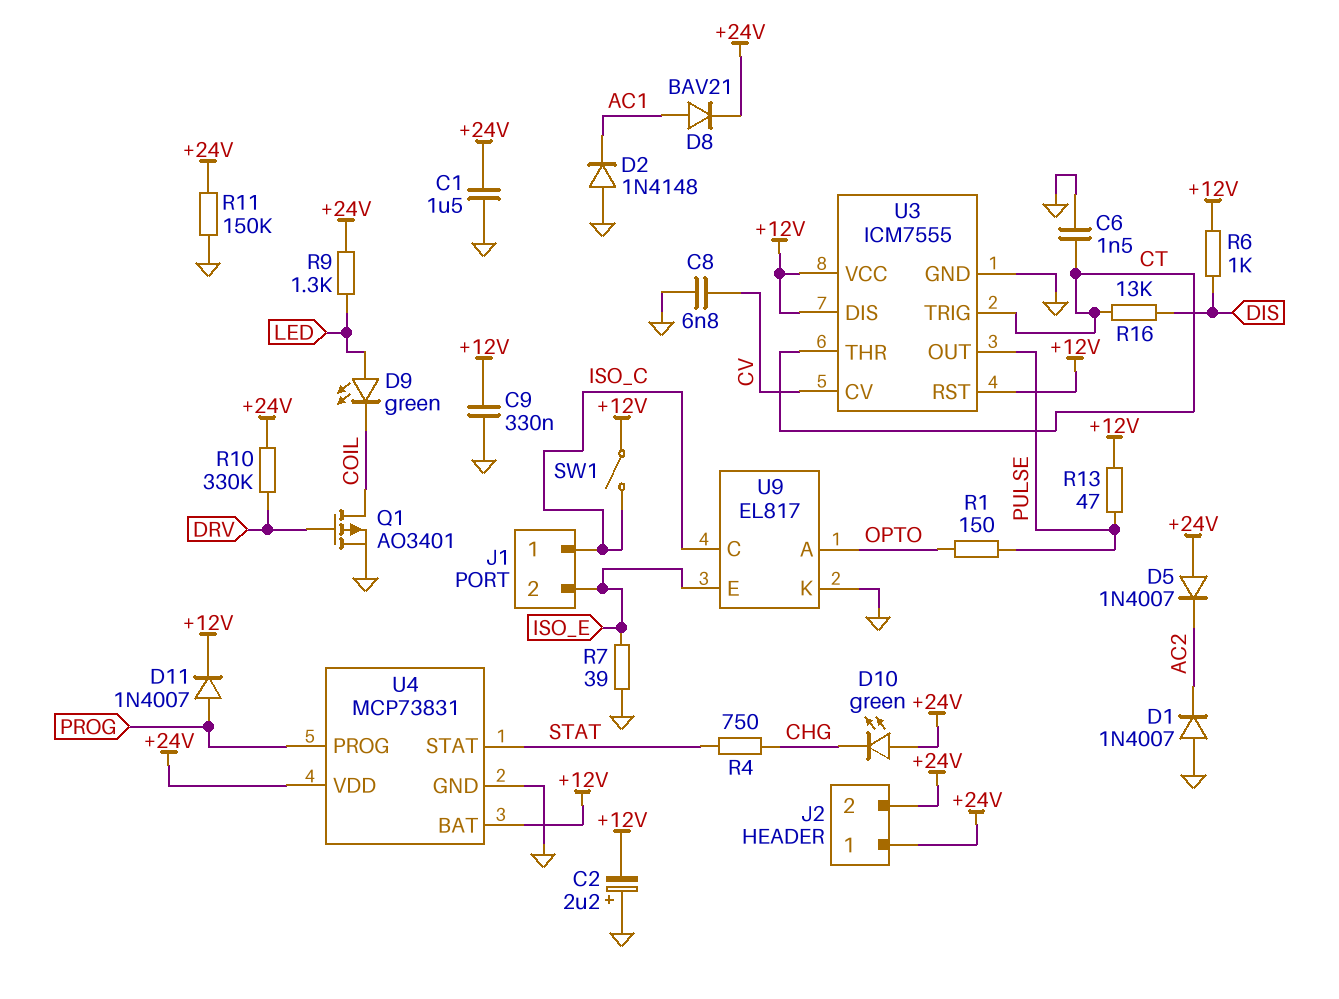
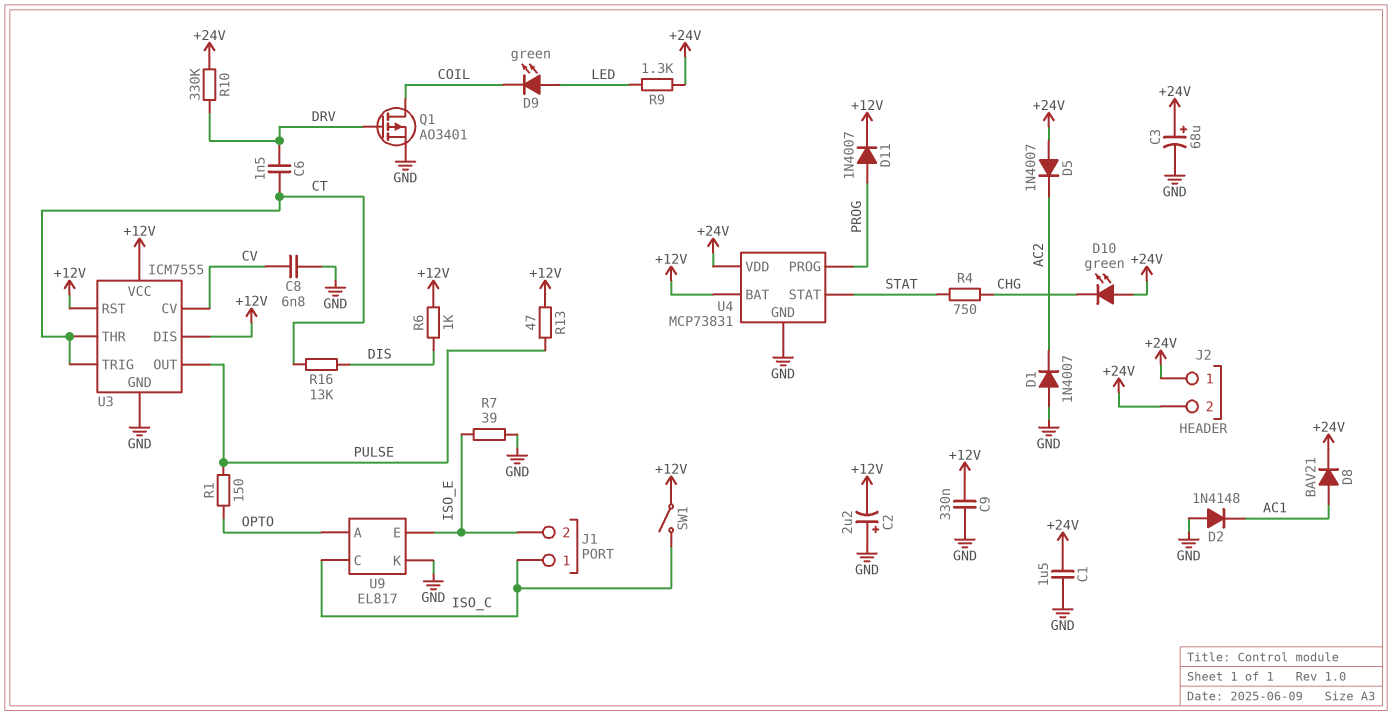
C3: none -> 68uF (plus +24V, minus GND)
C6: 1.5nF (CT, GND) -> 1.5nF (CT, DRV)
R11: 150k (+24V, GND) -> none

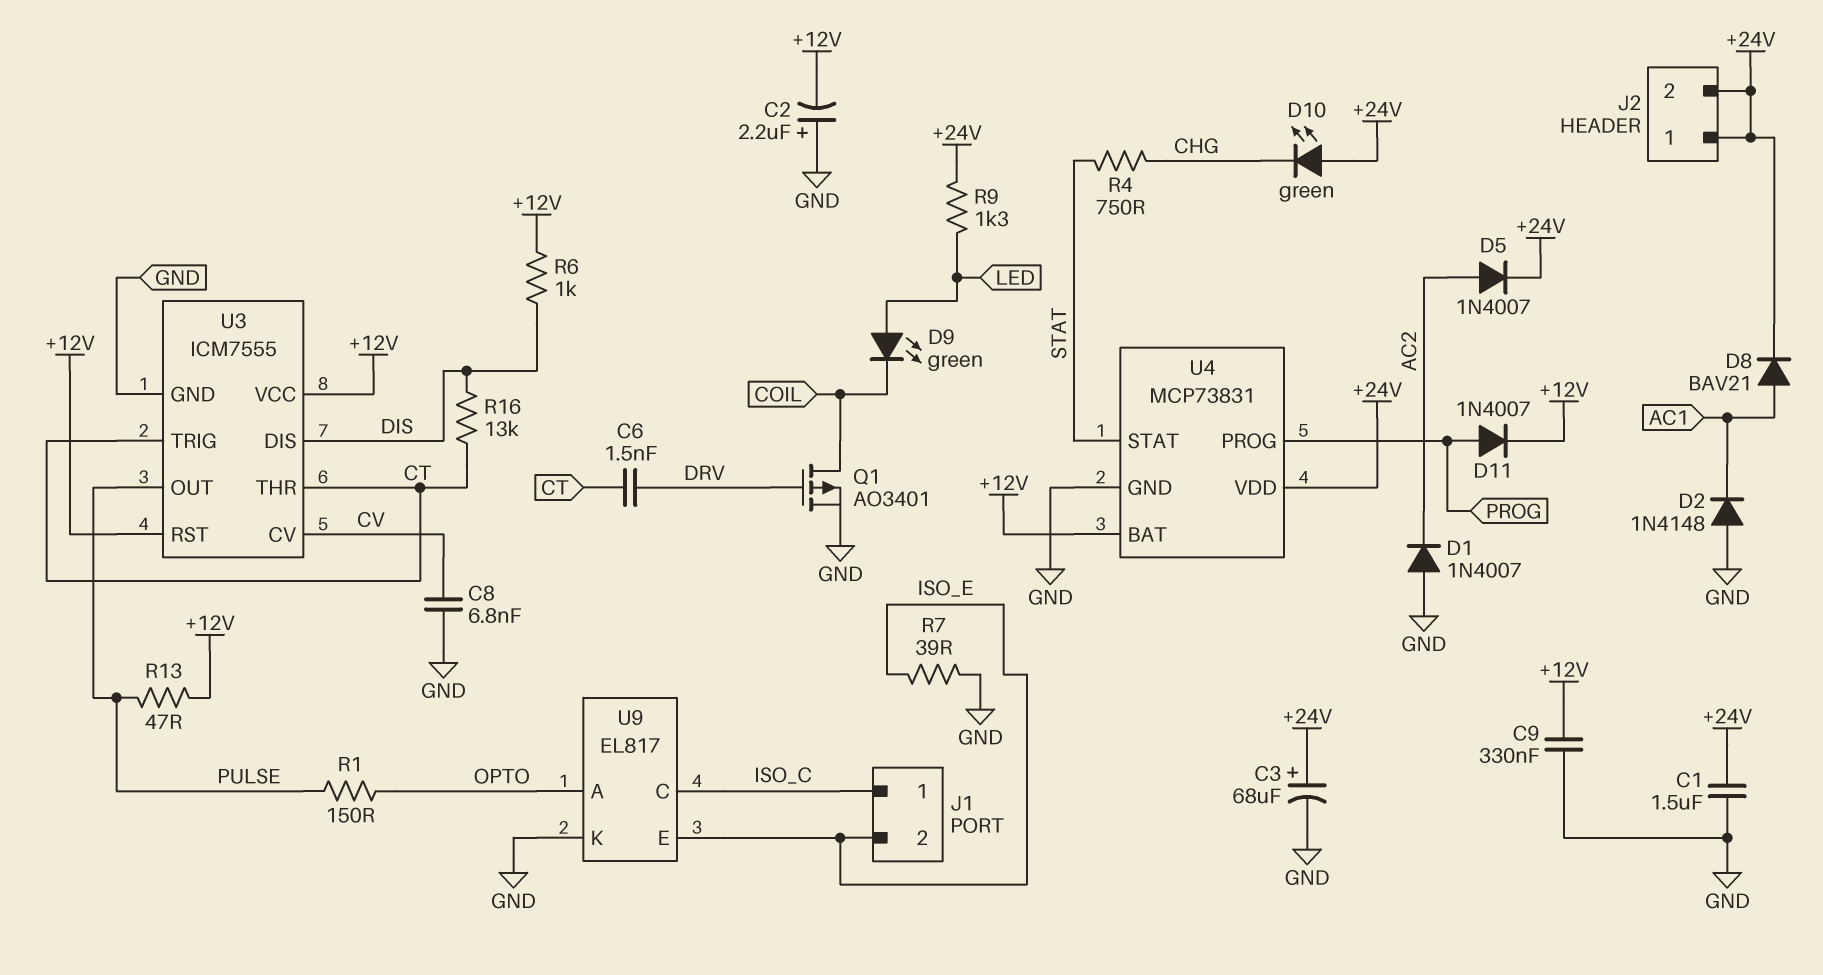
D5: diode 1N4007 (A +24V, K AC2) -> diode 1N4007 (A AC2, K +24V)
R10: 330k (+24V, DRV) -> none
SW1: switch (+12V, ISO_C) -> none
U3 pin DIS: +12V -> DIS

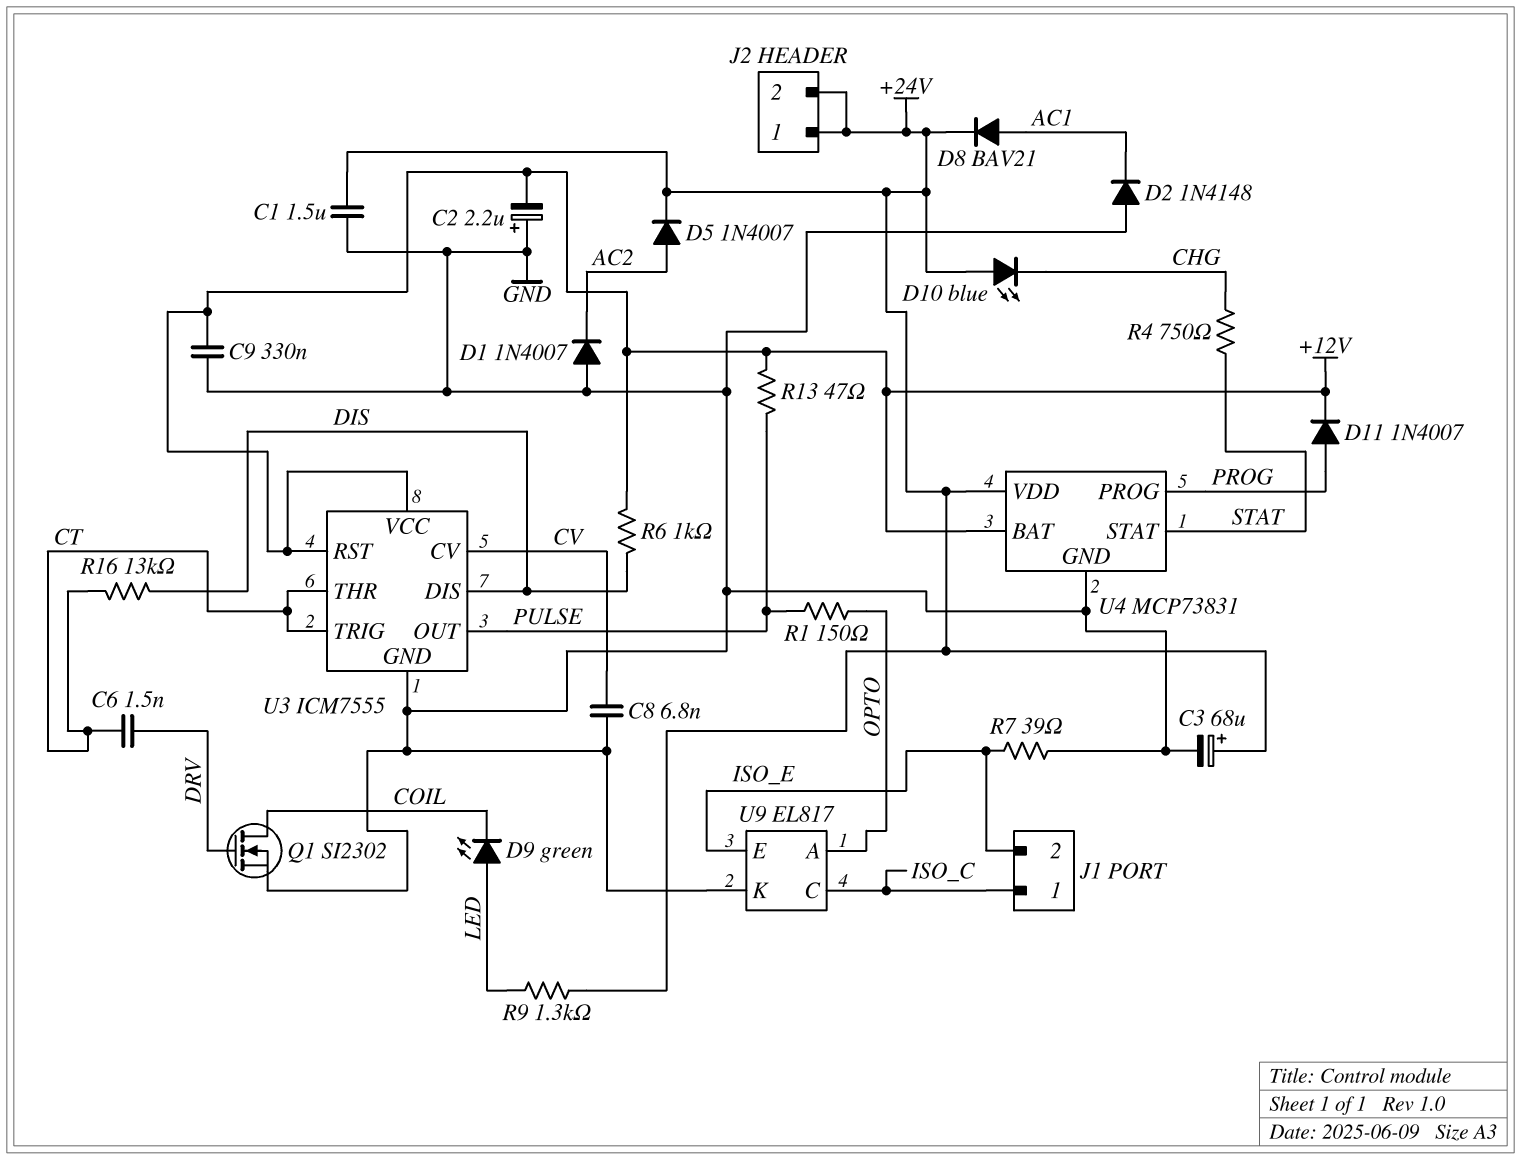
D10: LED green (A +24V, K CHG) -> LED blue (A +24V, K CHG)
Q1: PMOS AO3401 (G DRV, D COIL, S GND) -> NMOS SI2302 (G DRV, D COIL, S GND)

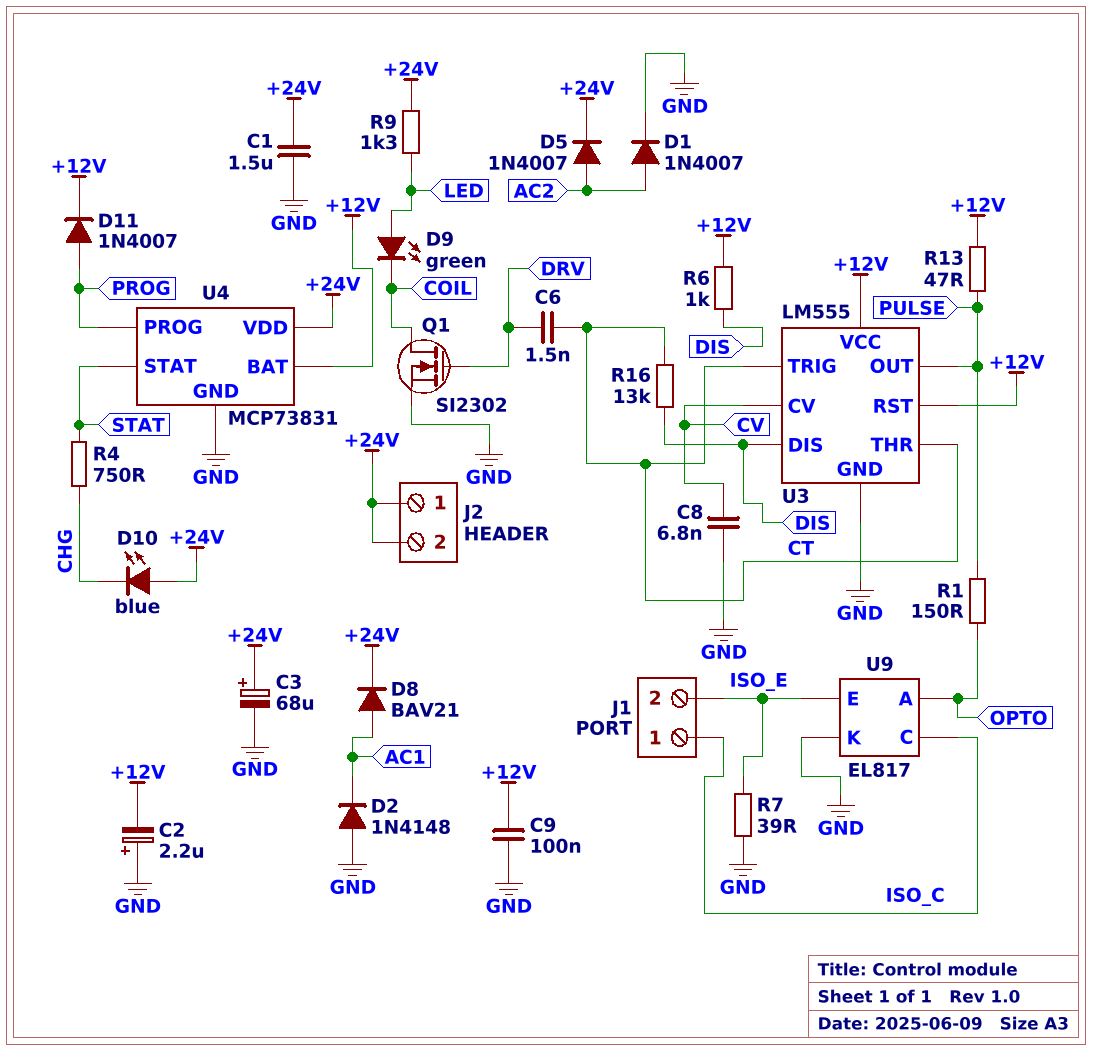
C9: 330nF (+12V, GND) -> 100nF (+12V, GND)
D1: diode 1N4007 (A GND, K AC2) -> diode 1N4007 (A AC2, K GND)
U3: ICM7555 -> LM555

